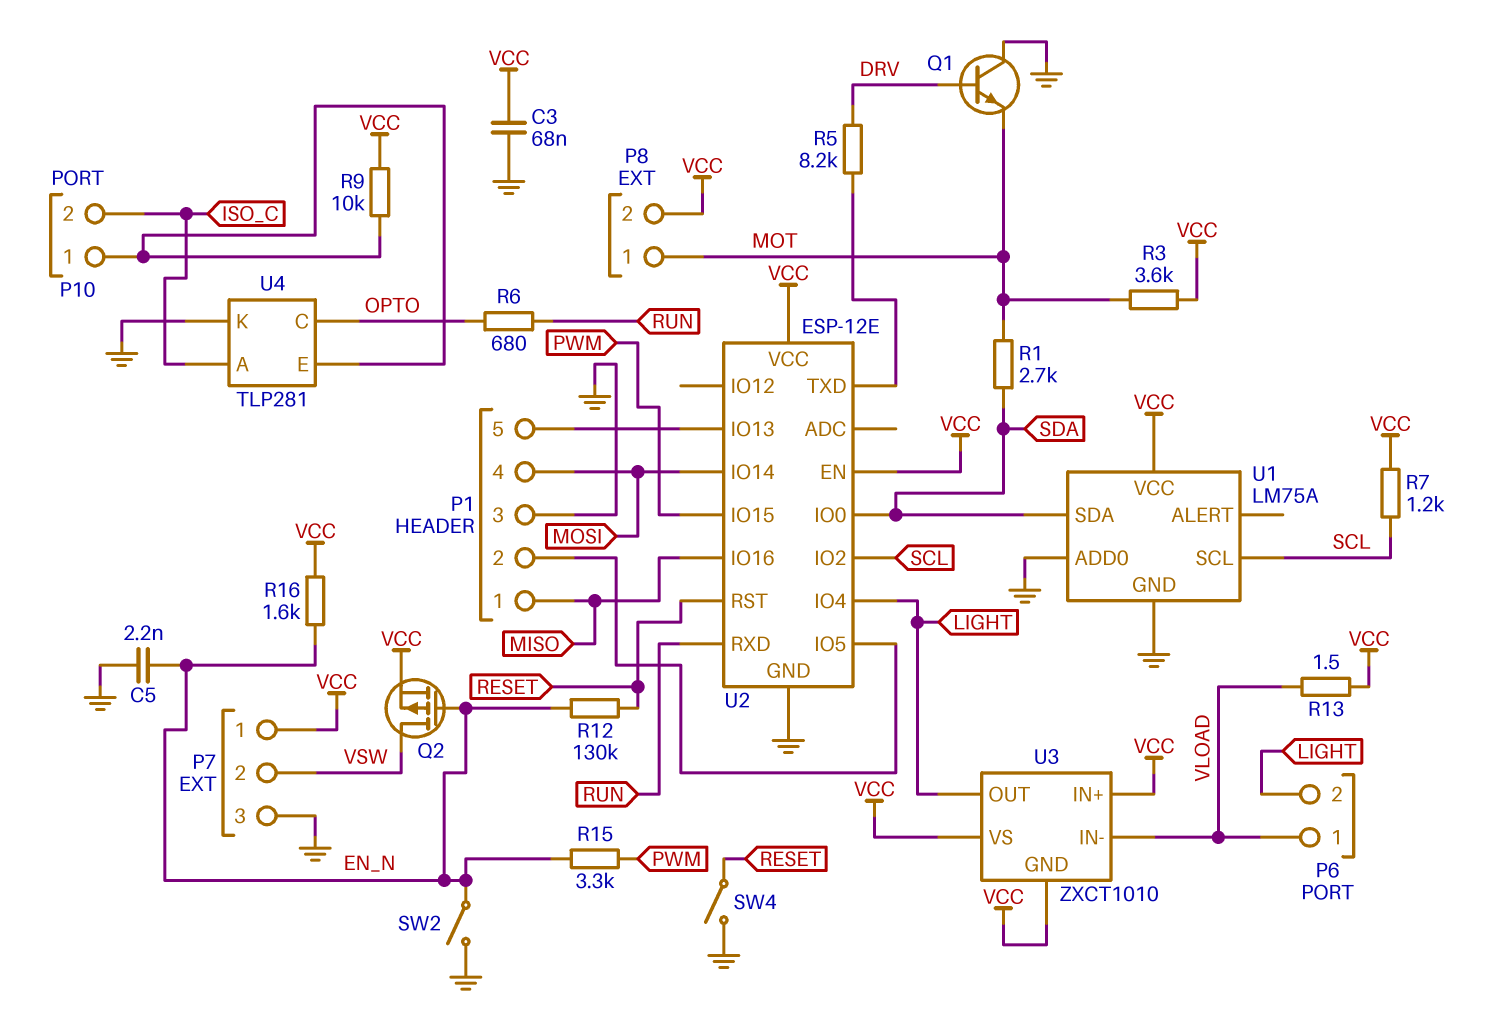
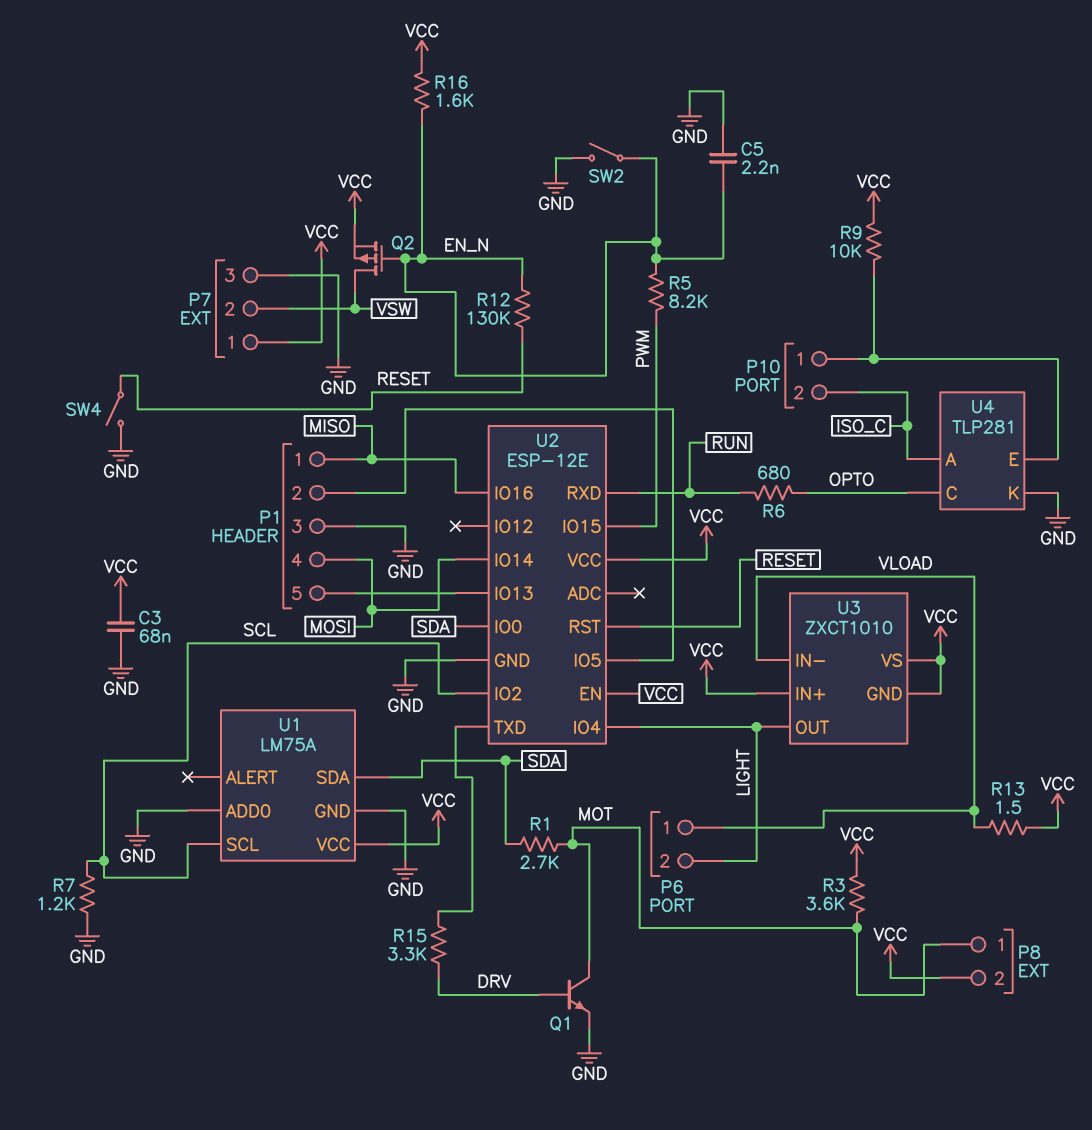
Q1: NPN (B DRV, C GND, E MOT) -> NPN (B DRV, C MOT, E GND)
R5: 8.2k (DRV, U2/TXD) -> 8.2k (EN_N, PWM)
R7: 1.2k (SCL, VCC) -> 1.2k (GND, SCL)
R15: 3.3k (EN_N, PWM) -> 3.3k (DRV, U2/TXD)

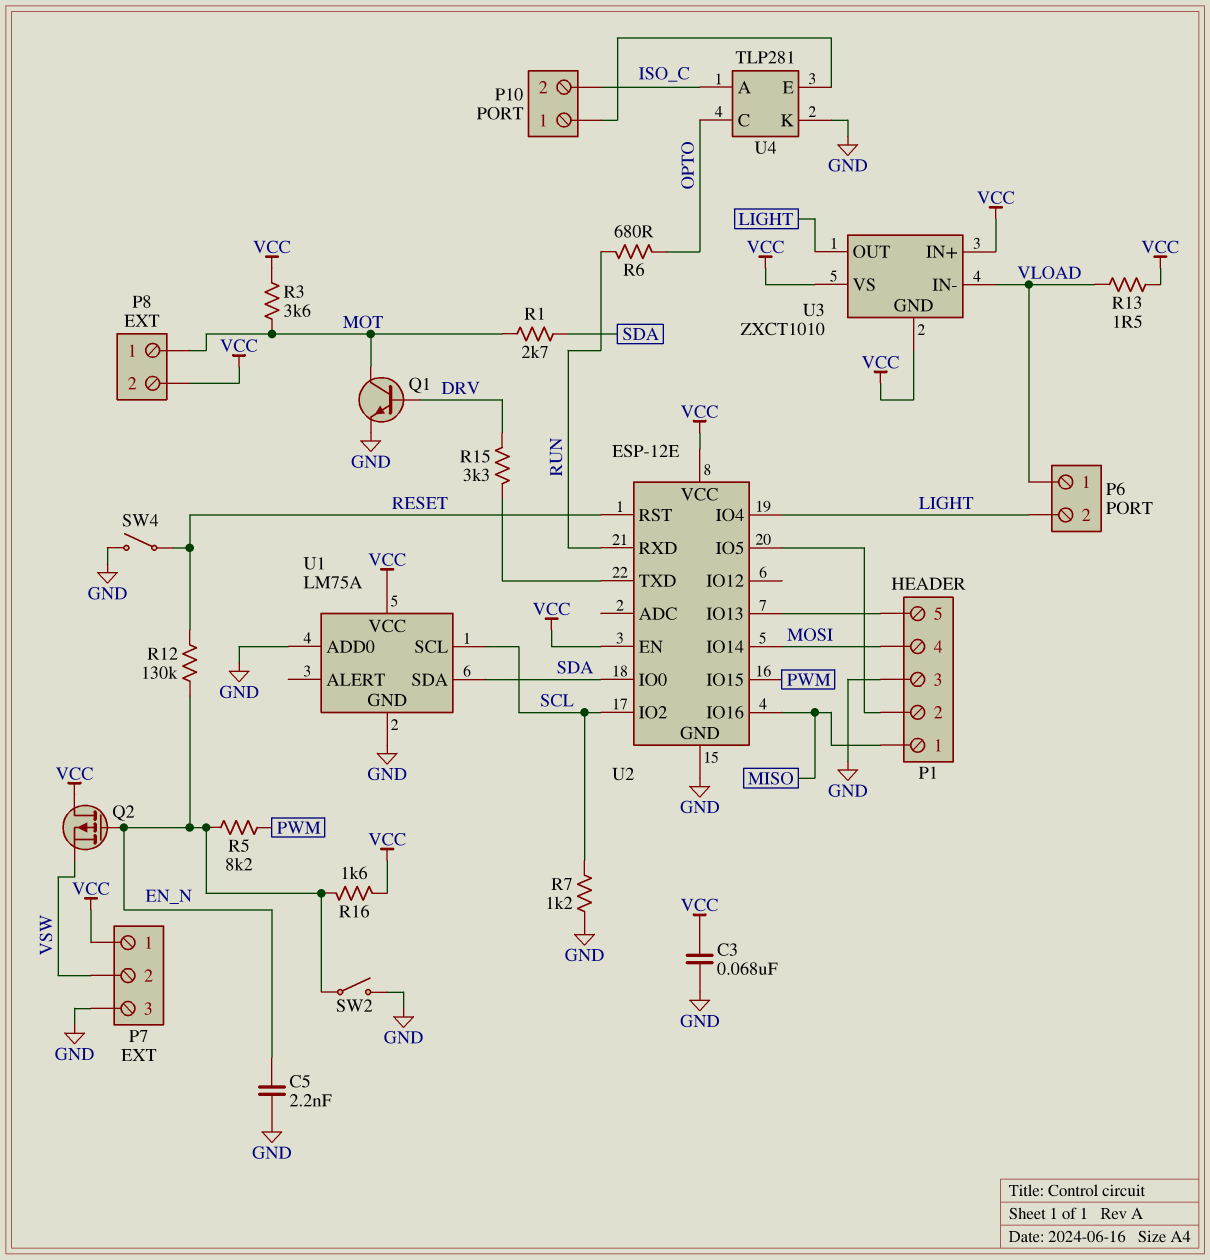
Q2: PMOS (G EN_N, D VSW, S VCC) -> PMOS (G EN_N, D VCC, S VSW)
R9: 10k (P10/1, VCC) -> none

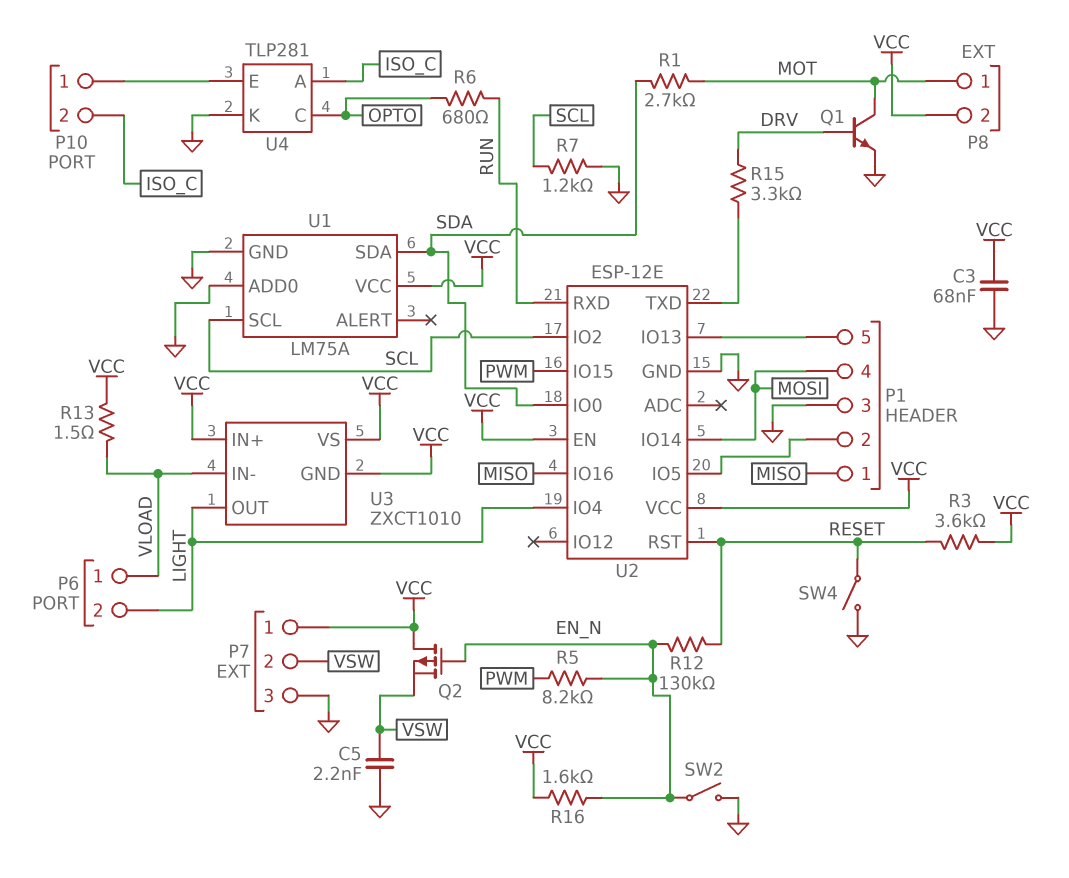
C5: 2.2nF (EN_N, GND) -> 2.2nF (GND, VSW)
R3: 3.6k (MOT, VCC) -> 3.6k (RESET, VCC)

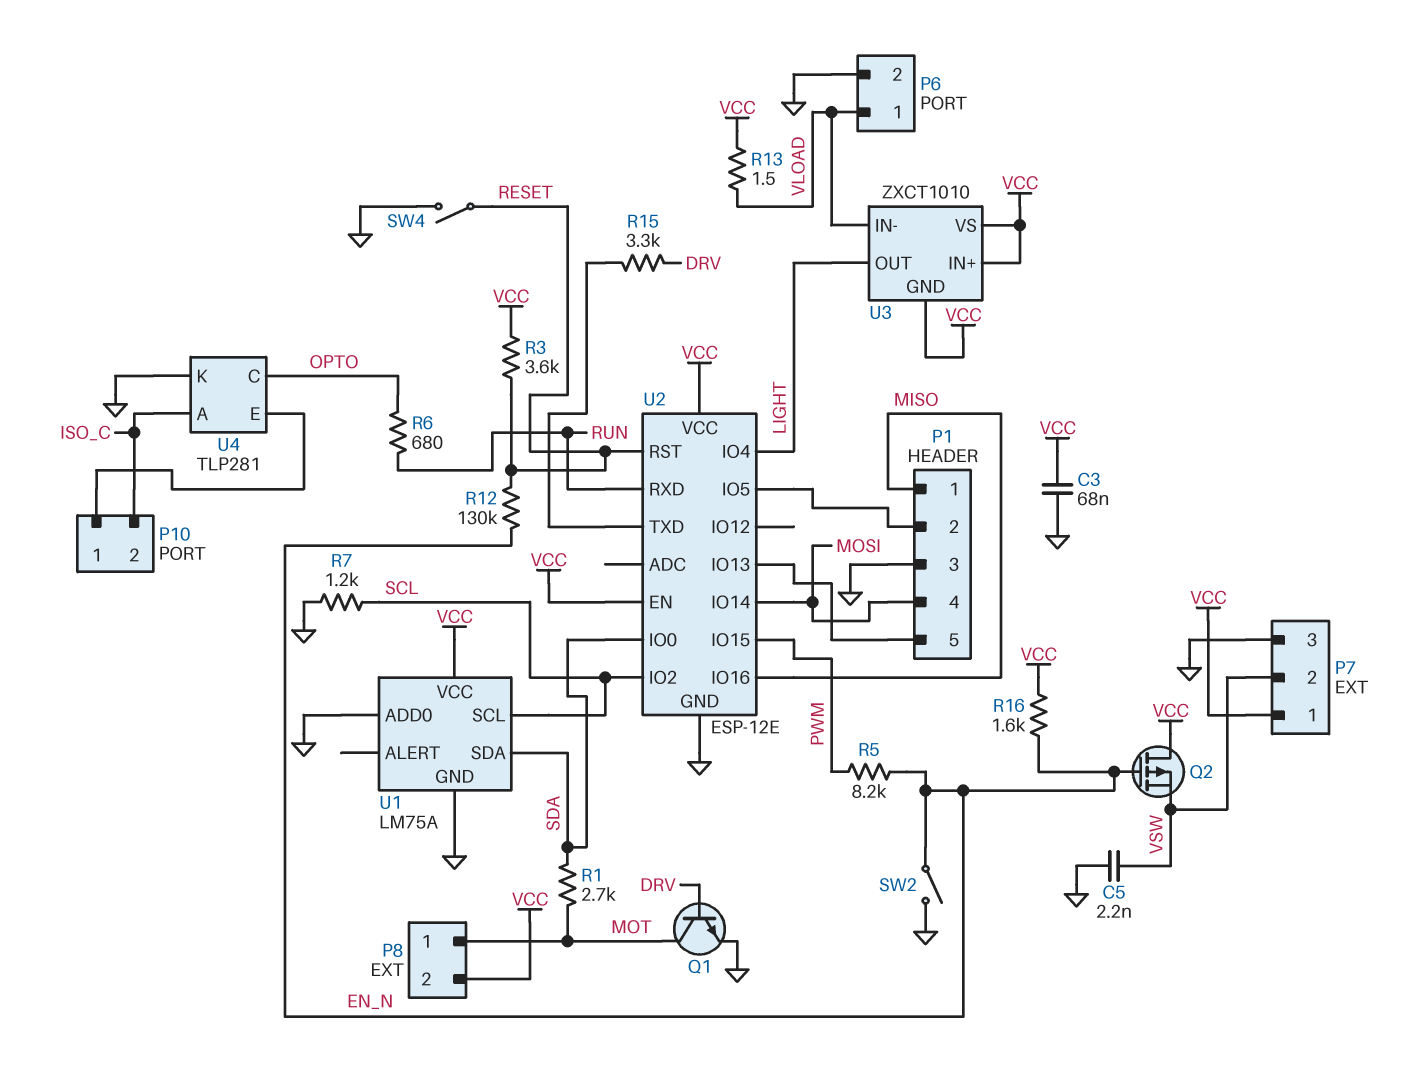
P6 pin 2: LIGHT -> GND

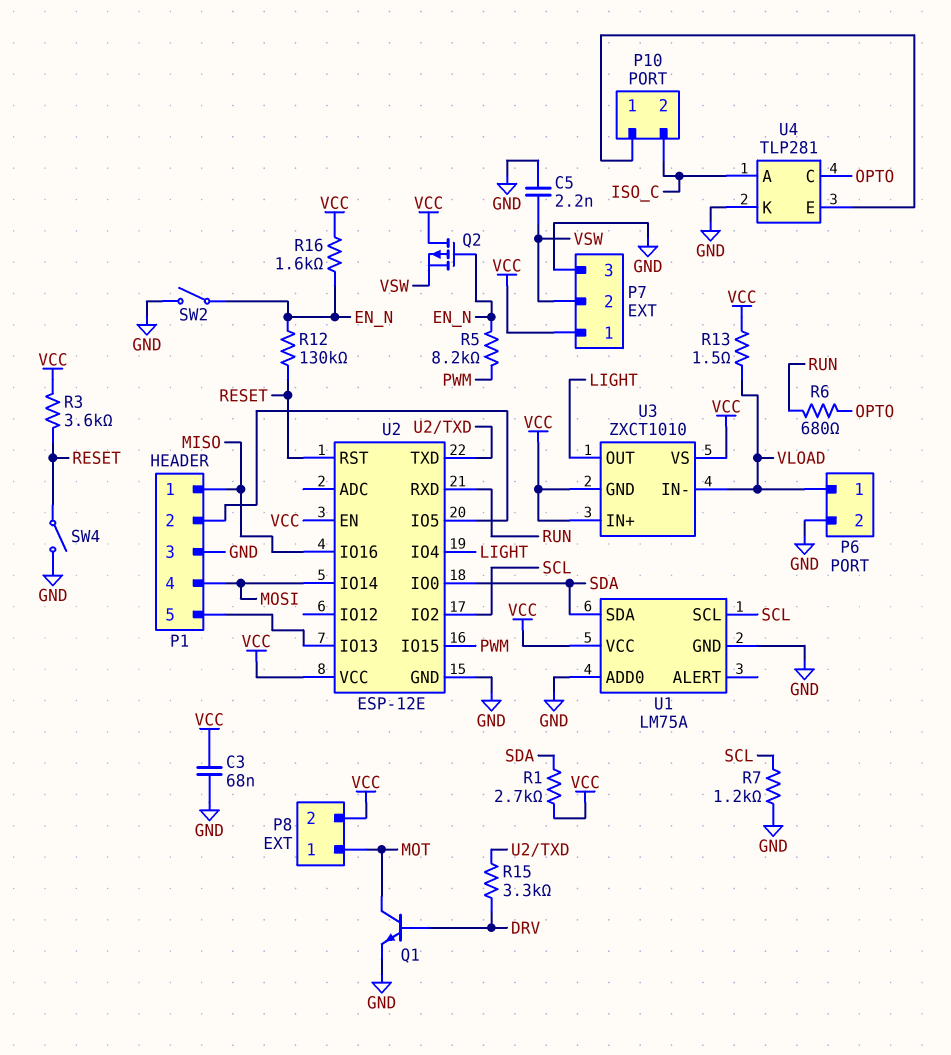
R1: 2.7k (MOT, SDA) -> 2.7k (SDA, VCC)

